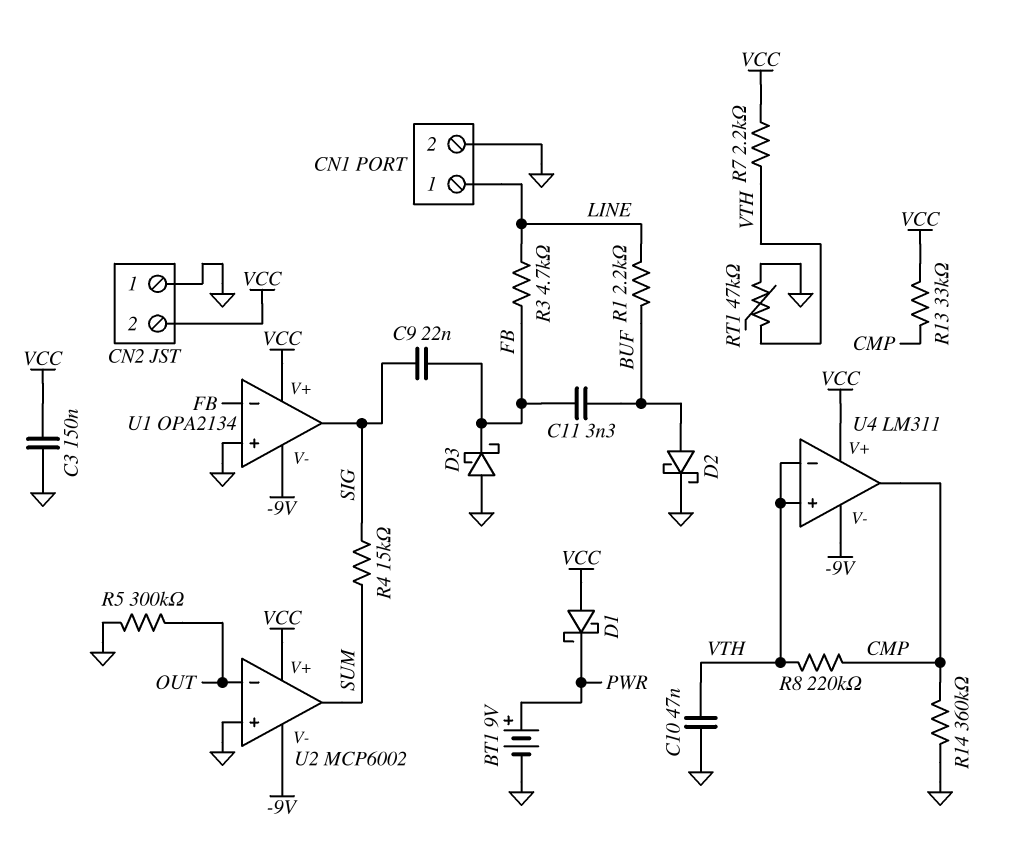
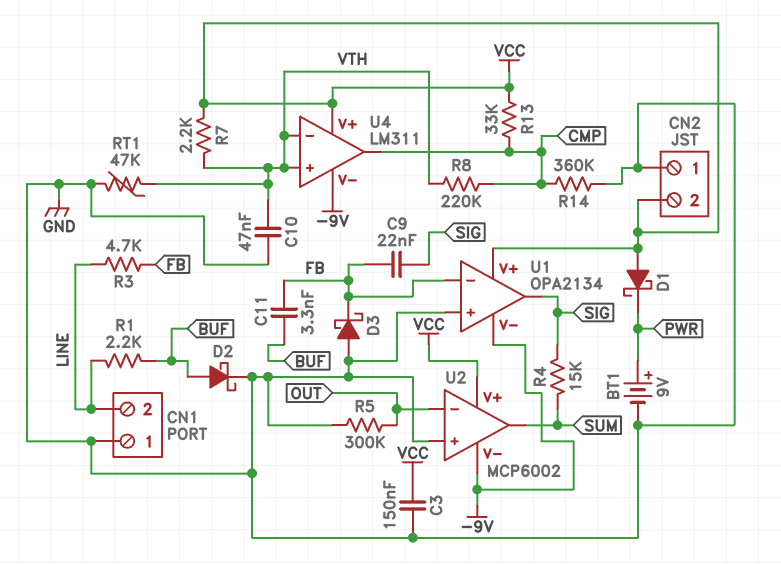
CN1 pin 1: LINE -> GND
CN1 pin 2: GND -> LINE

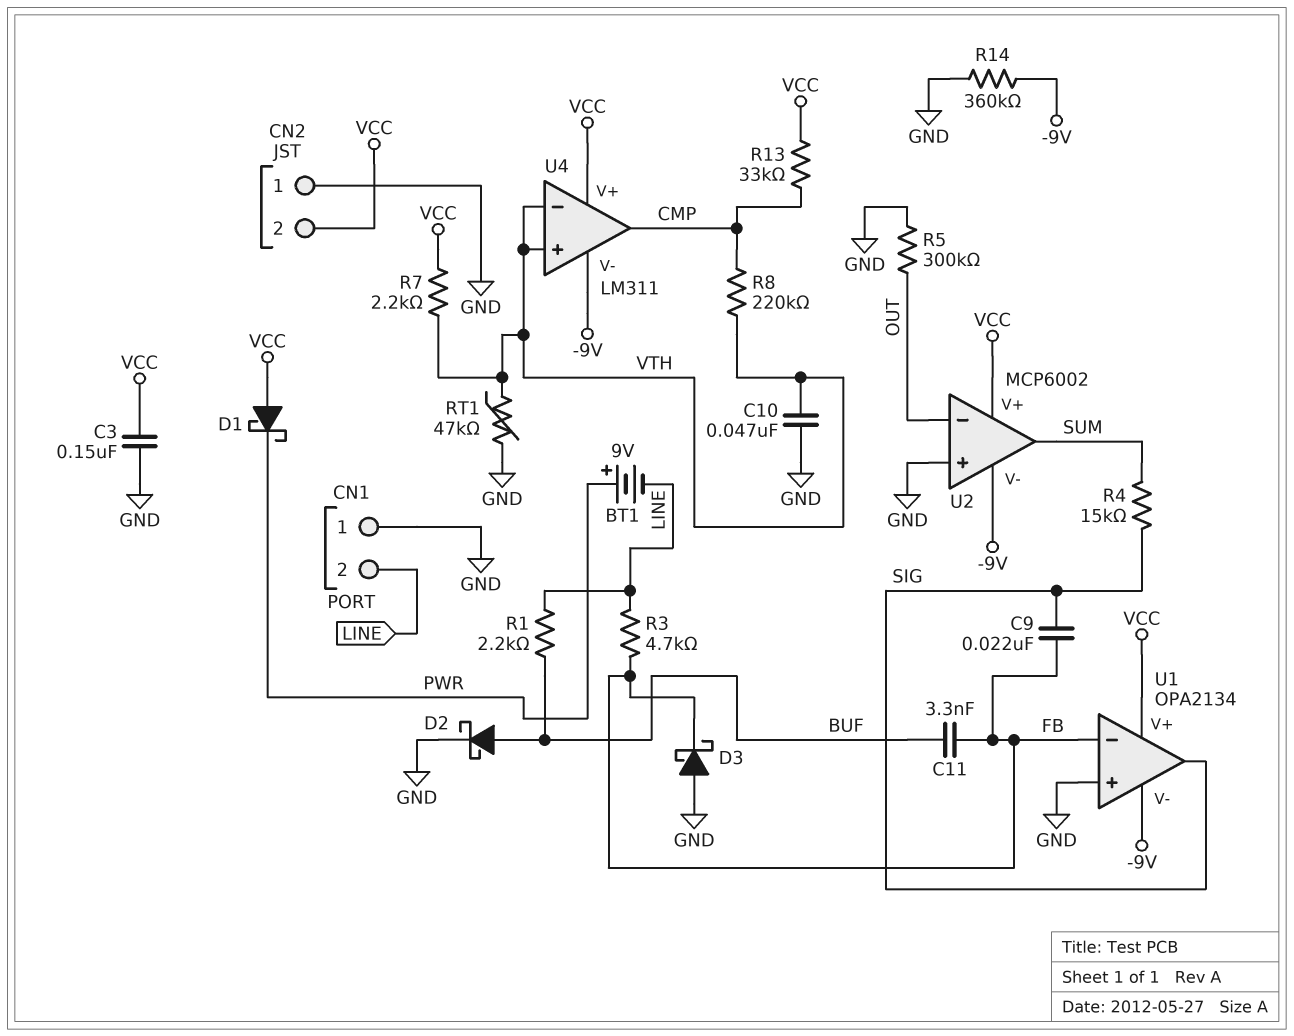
BT1: 9V (plus PWR, minus GND) -> 9V (plus PWR, minus LINE)
R14: 360k (CMP, GND) -> 360k (-9V, GND)

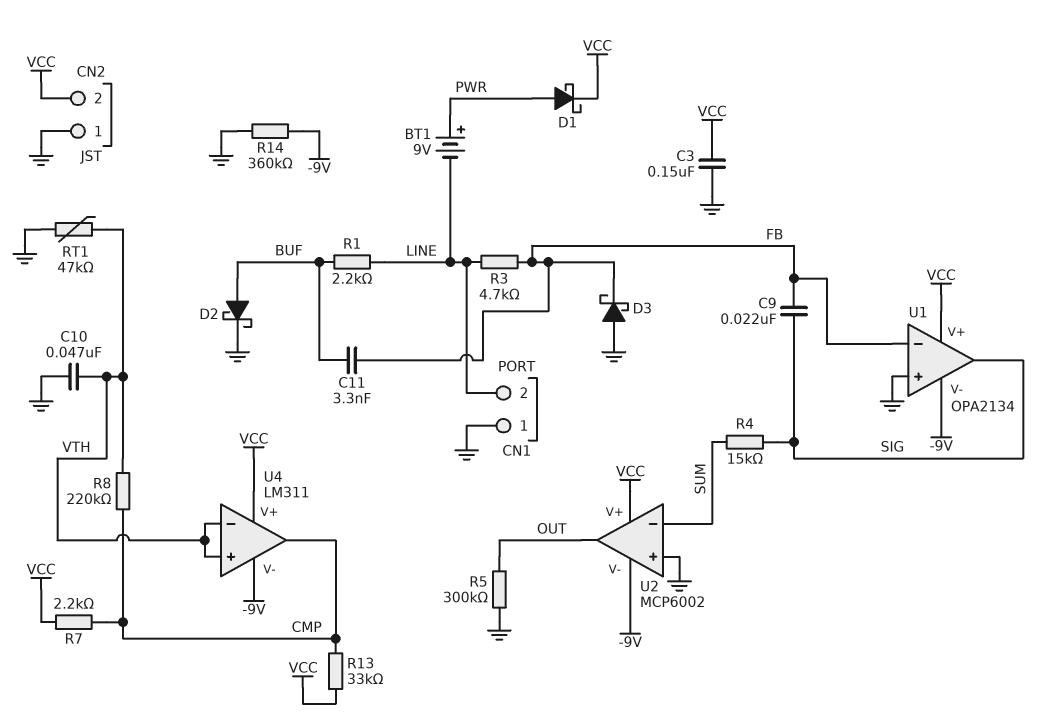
D1: schottky (A VCC, K PWR) -> schottky (A PWR, K VCC)
R7: 2.2k (VCC, VTH) -> 2.2k (CMP, VCC)
U2 pin in-: OUT -> SUM
U2 pin out: SUM -> OUT

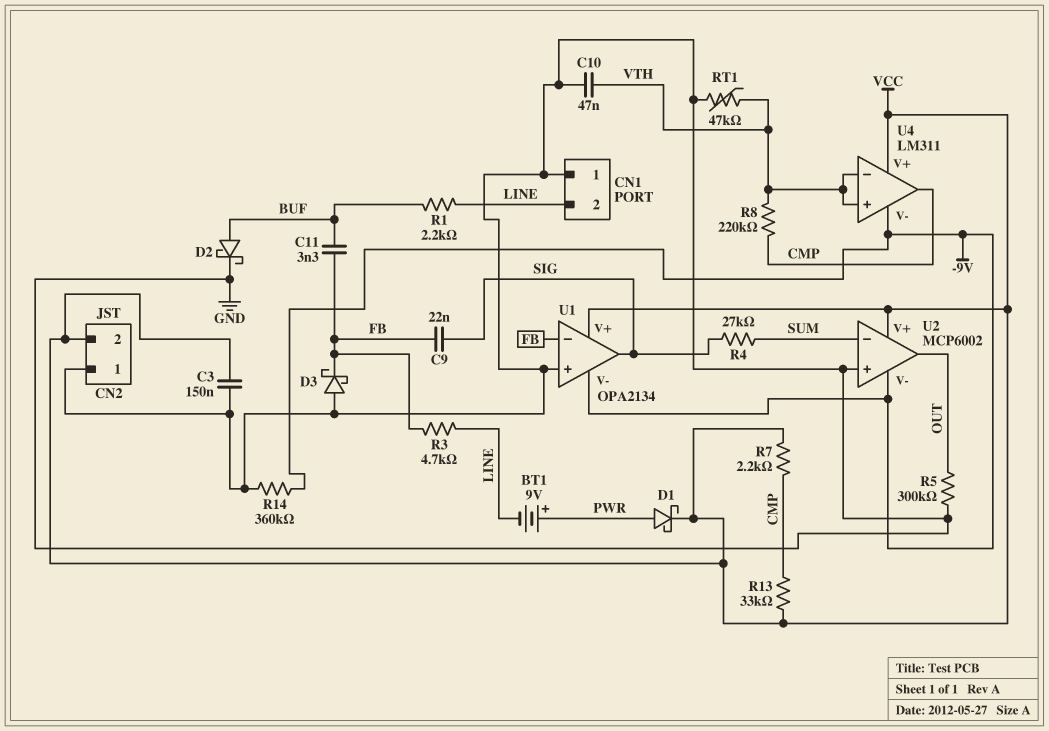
R4: 15k (SIG, SUM) -> 27k (SIG, SUM)

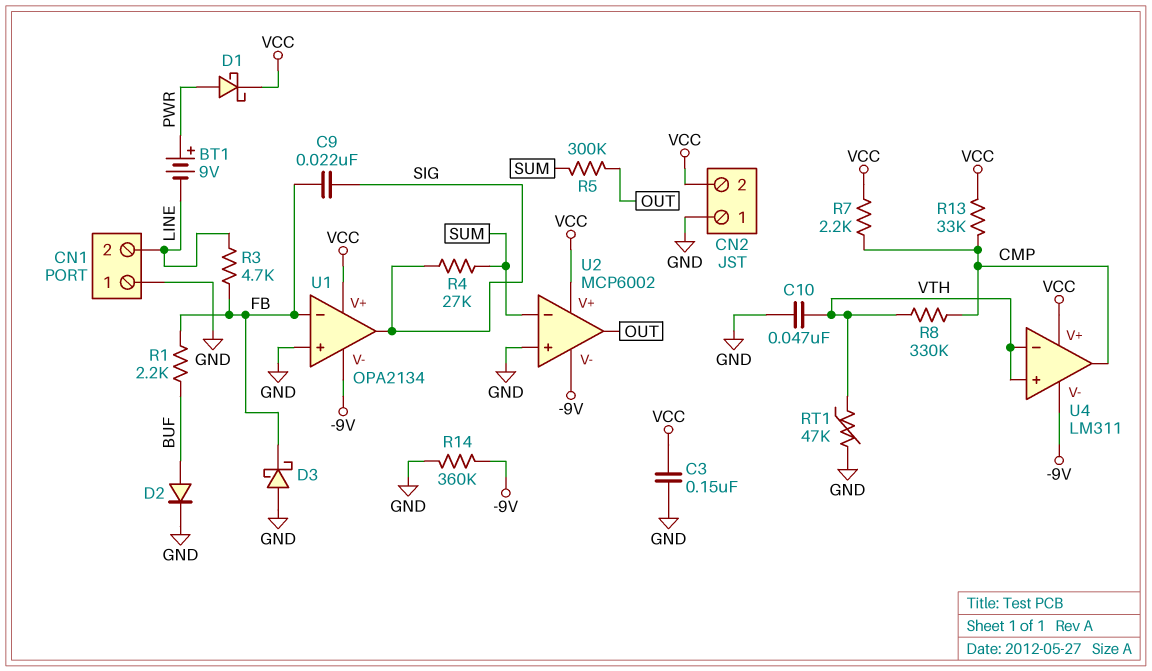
C11: 3.3nF (BUF, FB) -> none
D2: schottky (A BUF, K GND) -> diode (A BUF, K GND)
R1: 2.2k (BUF, LINE) -> 2.2k (BUF, FB)
R5: 300k (GND, OUT) -> 300k (OUT, SUM)
R8: 220k (CMP, VTH) -> 330k (CMP, VTH)

